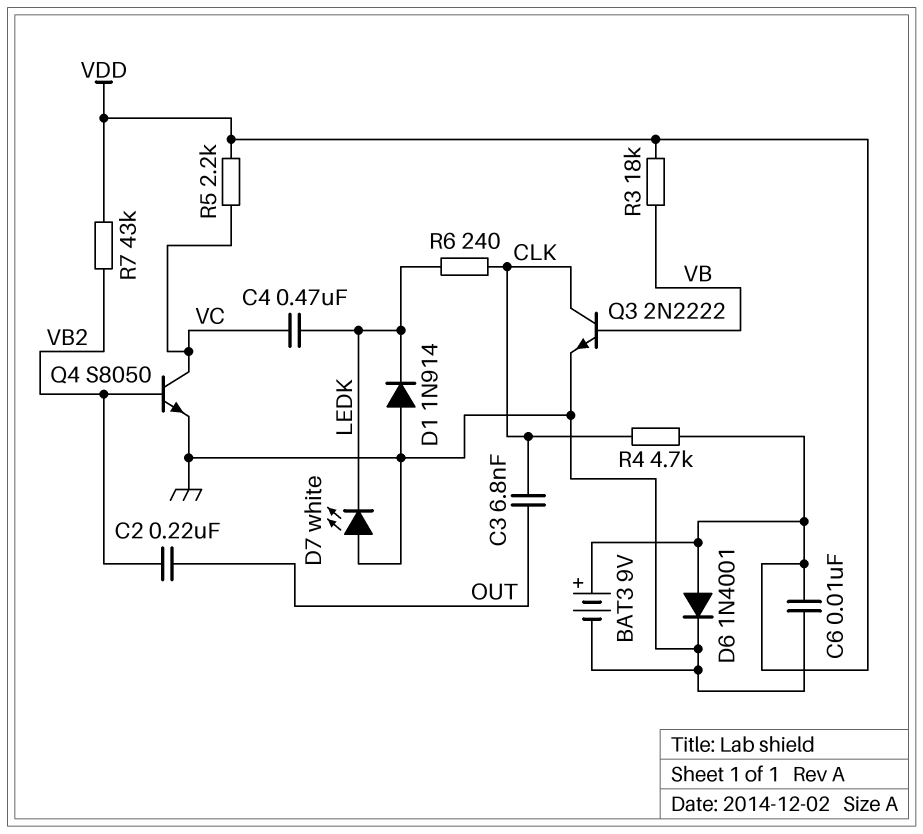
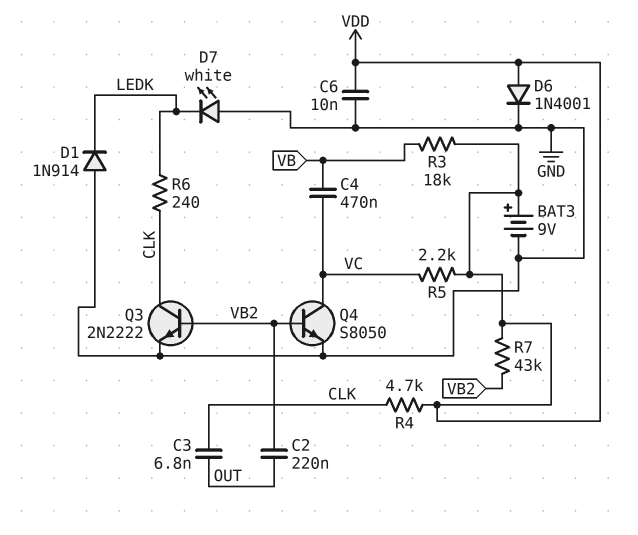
C4: 470nF (LEDK, VC) -> 470nF (VB, VC)
Q3: NPN 2N2222 (B VB, C CLK, E GND) -> NPN 2N2222 (B VB2, C CLK, E GND)

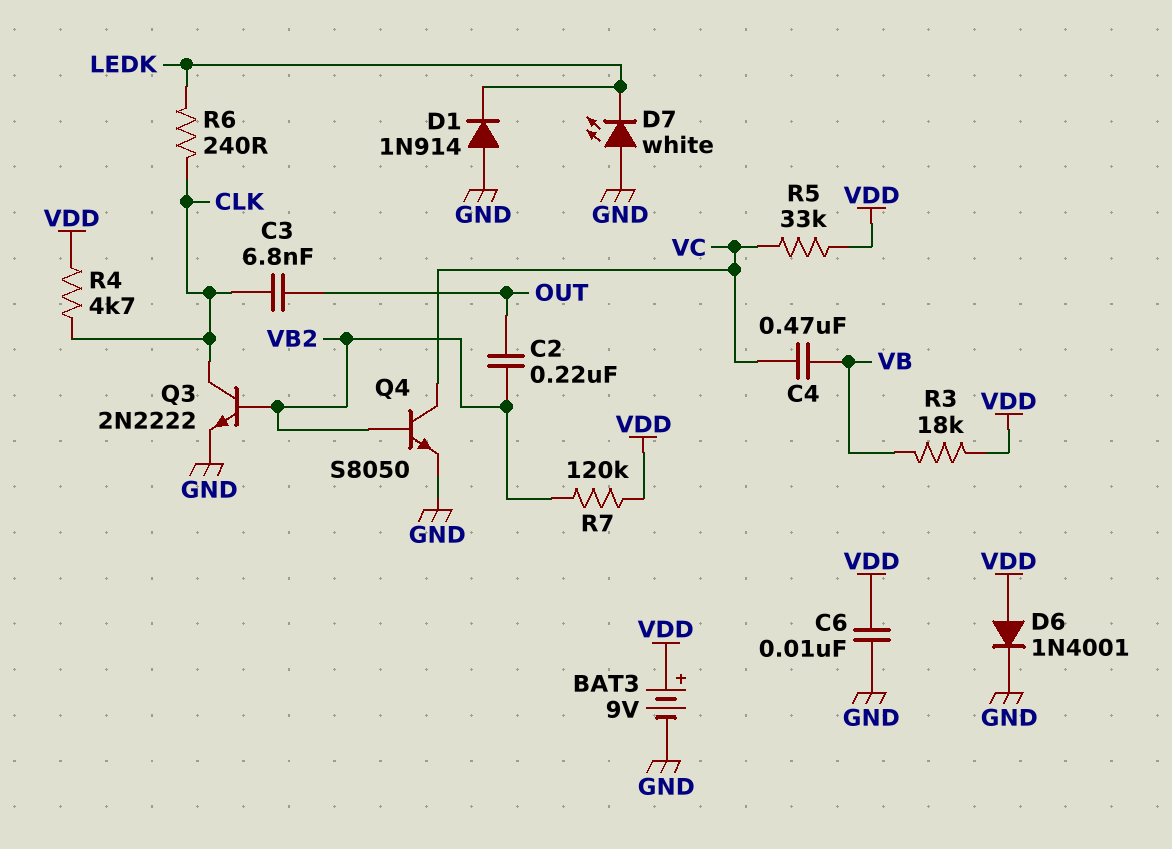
R5: 2.2k (VC, VDD) -> 33k (VC, VDD)
R7: 43k (VB2, VDD) -> 120k (VB2, VDD)

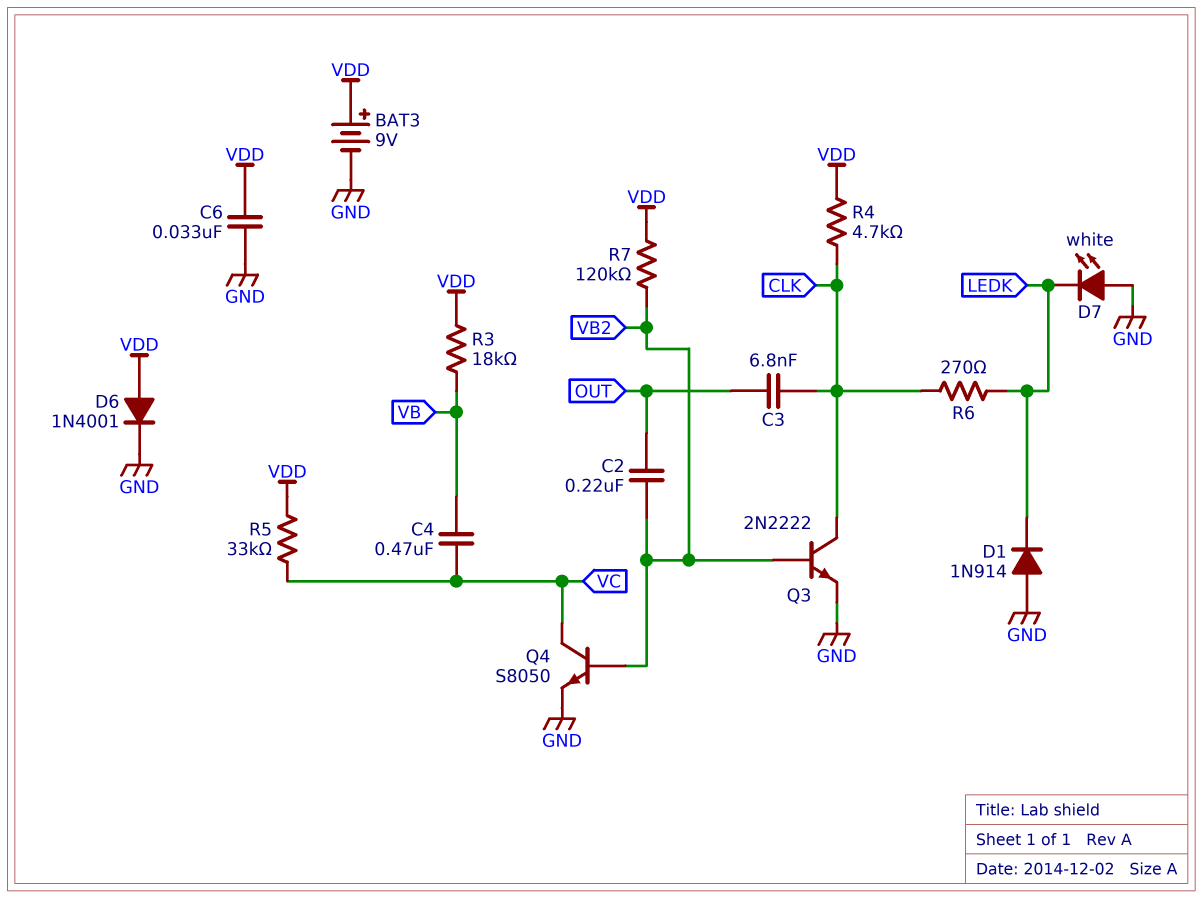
C6: 10nF (GND, VDD) -> 33nF (GND, VDD)
R6: 240 (CLK, LEDK) -> 270 (CLK, LEDK)

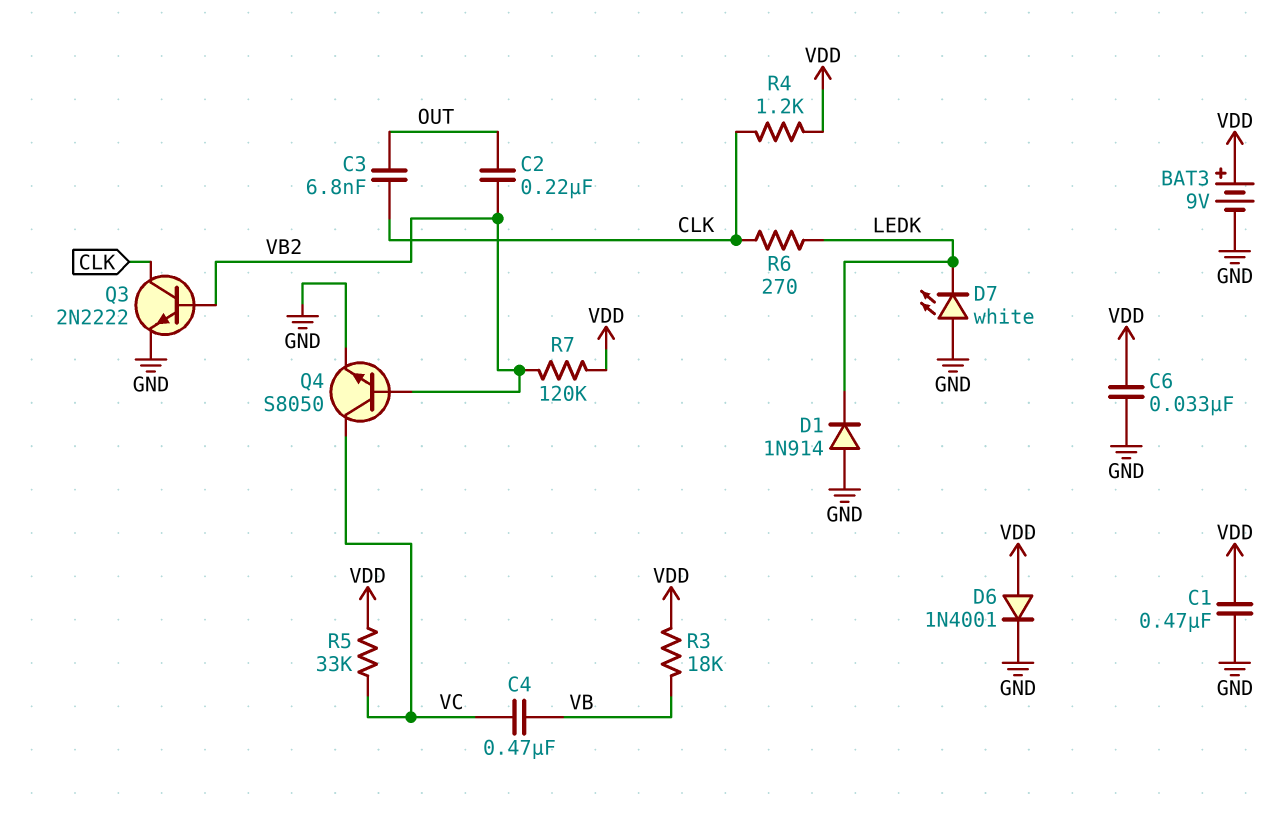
C1: none -> 470nF (GND, VDD)
R4: 4.7k (CLK, VDD) -> 1.2k (CLK, VDD)

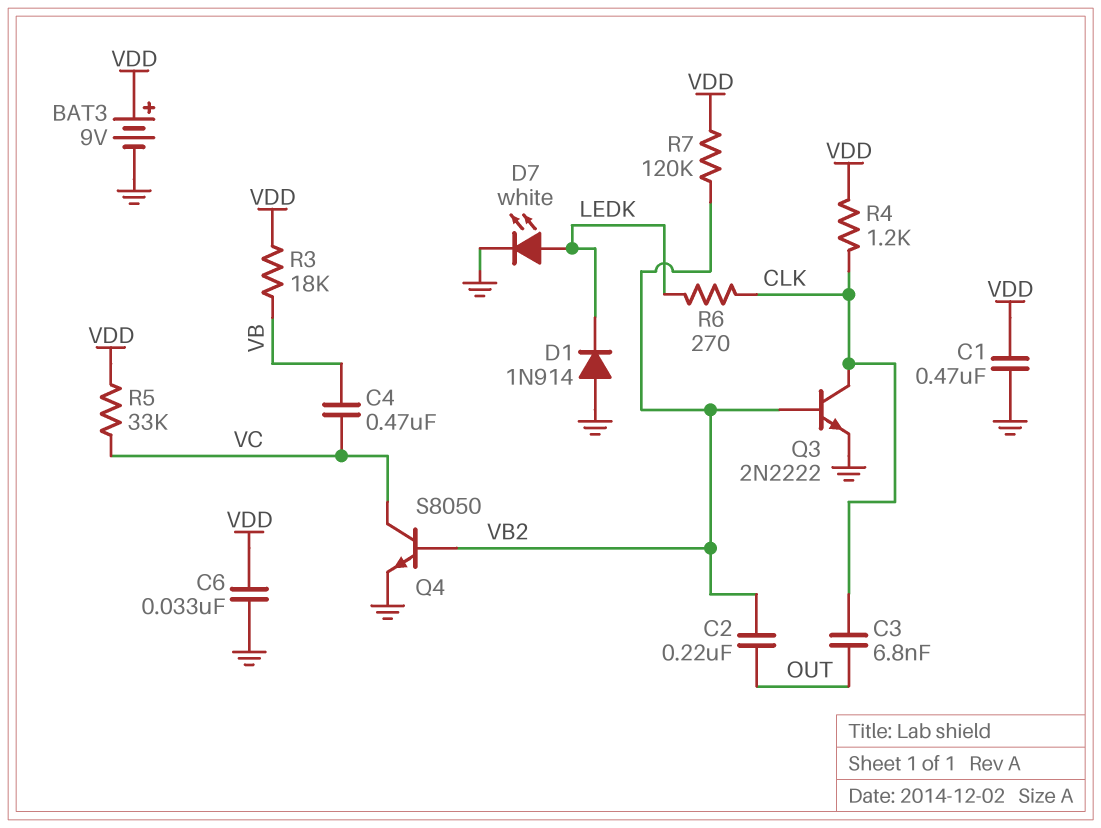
D6: diode 1N4001 (A VDD, K GND) -> none
D7: LED white (A GND, K LEDK) -> LED white (A LEDK, K GND)

